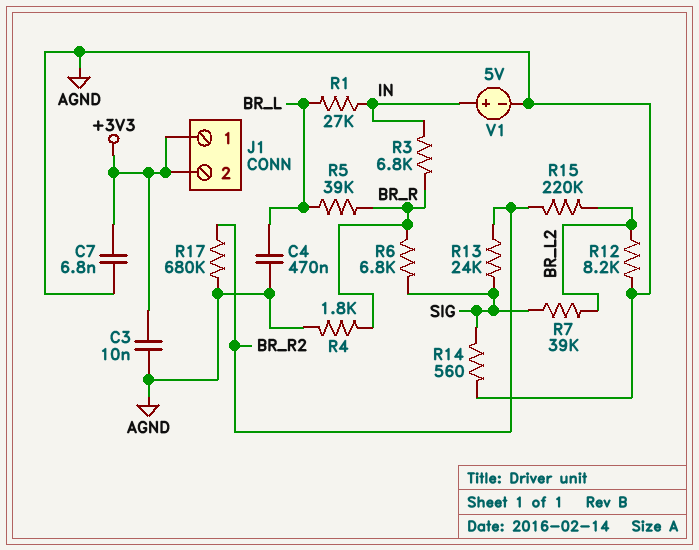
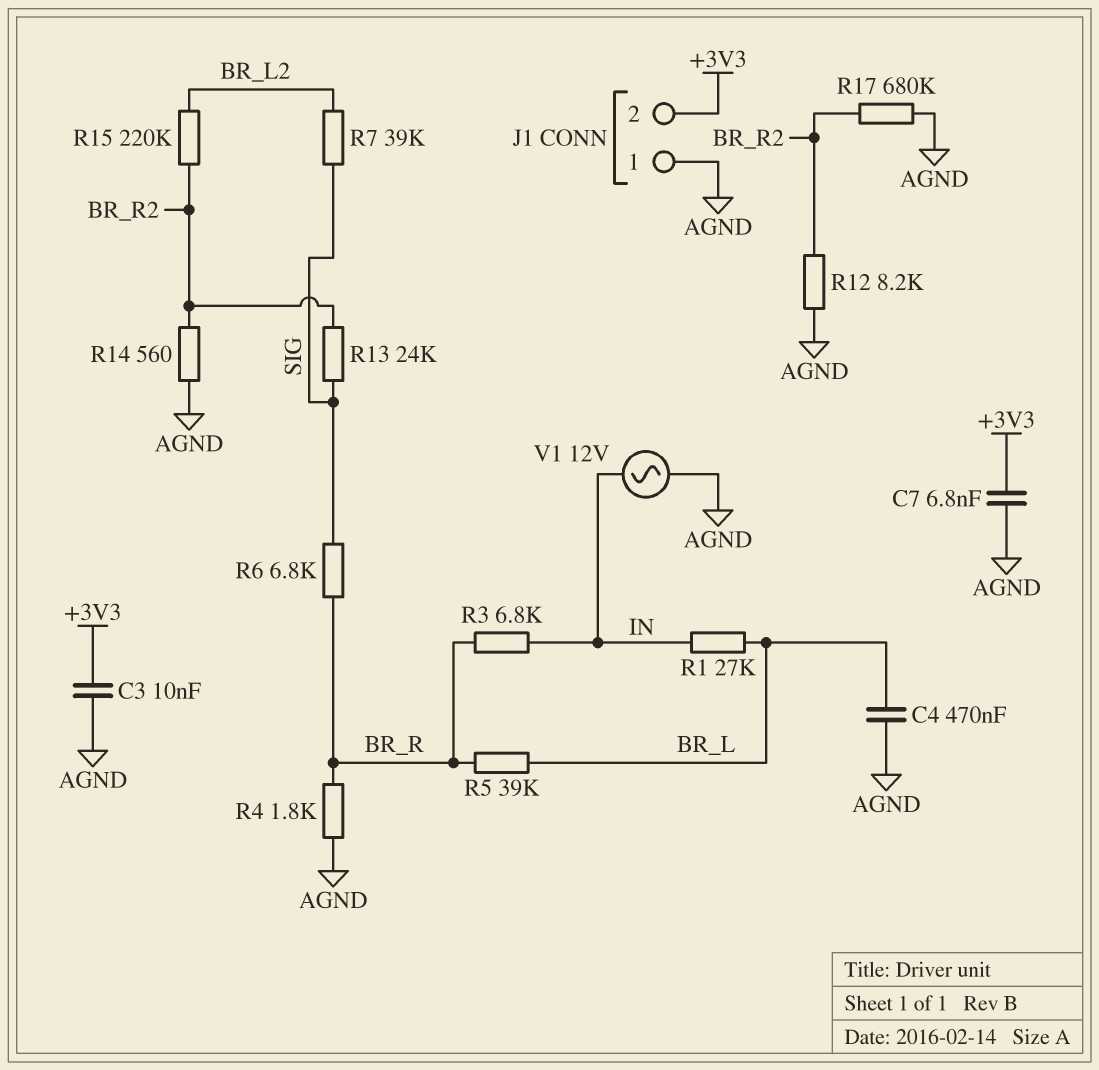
J1 pin 1: +3V3 -> AGND
R12: 8.2k (AGND, BR_L2) -> 8.2k (AGND, BR_R2)
R14: 560 (AGND, SIG) -> 560 (AGND, BR_R2)
V1: 5V (plus IN, minus AGND) -> AC 12V (AGND, IN)

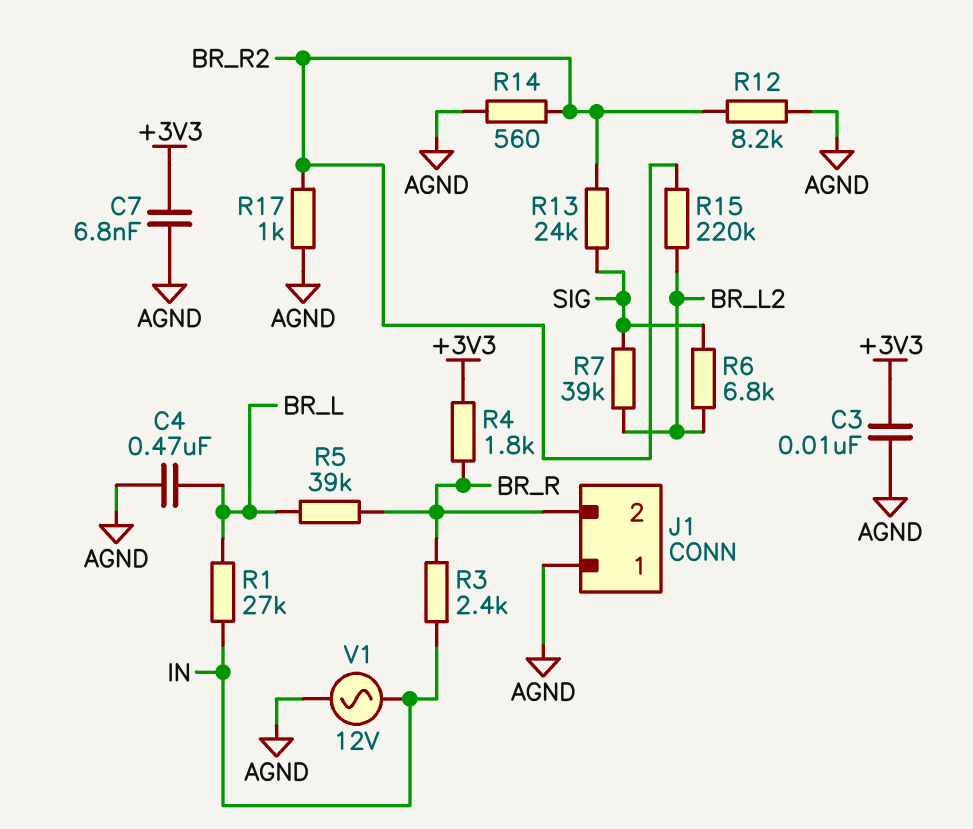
J1 pin 2: +3V3 -> BR_R
R3: 6.8k (BR_R, IN) -> 2.4k (BR_R, IN)
R4: 1.8k (AGND, BR_R) -> 1.8k (+3V3, BR_R)
R6: 6.8k (BR_R, SIG) -> 6.8k (BR_L2, SIG)
R17: 680k (AGND, BR_R2) -> 1k (AGND, BR_R2)

